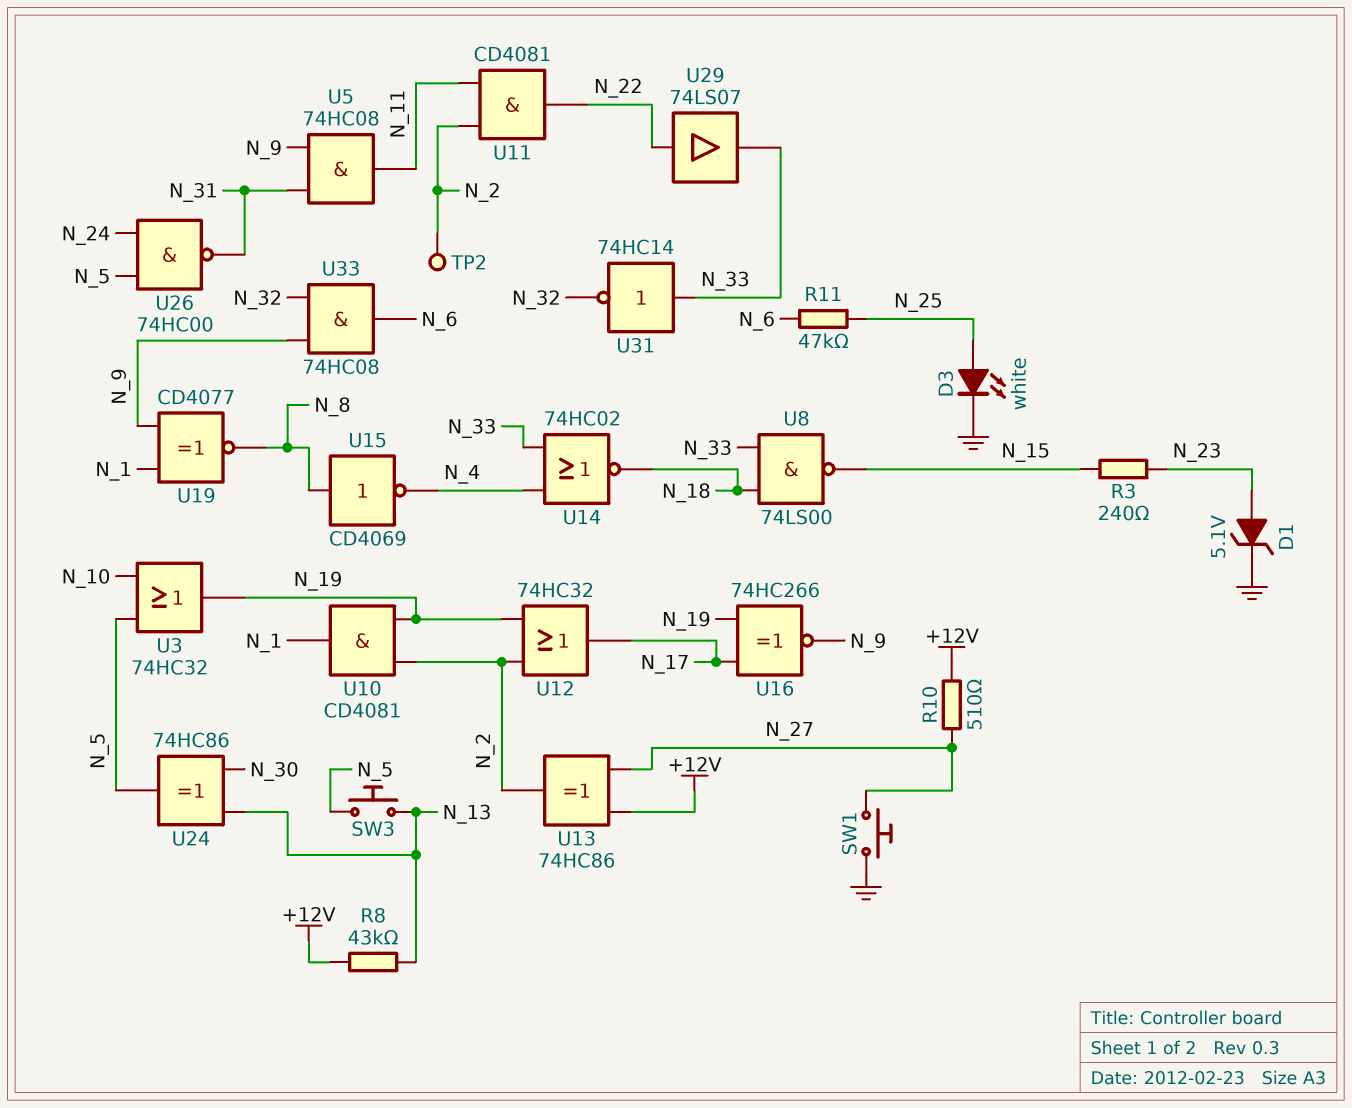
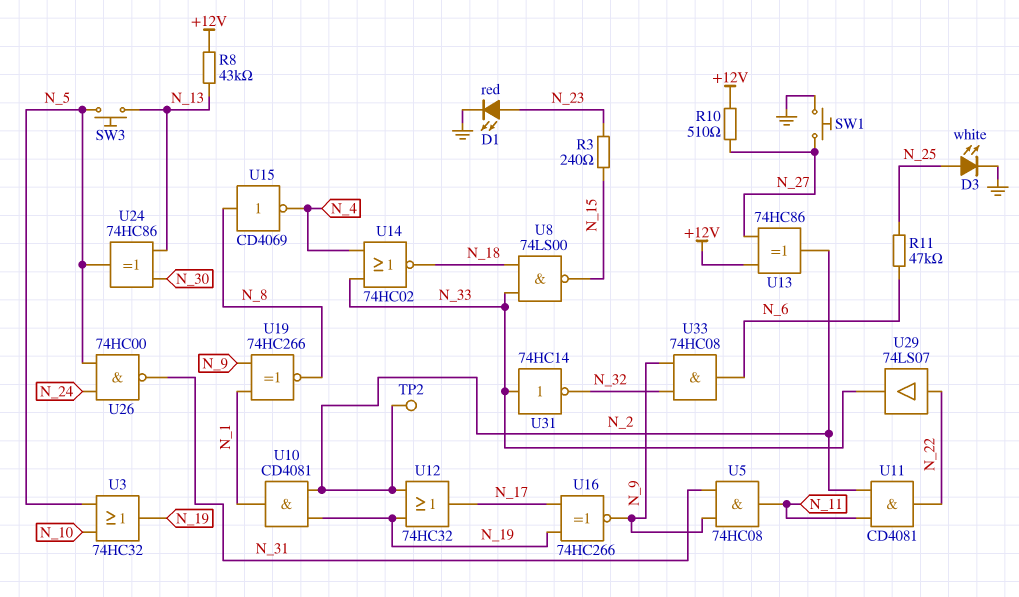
D1: zener 5.1V (A N_23, K GND) -> LED red (A N_23, K GND)
U19: XNOR CD4077 (in N_1, in N_9, out N_8) -> XNOR 74HC266 (in N_1, in N_9, out N_8)

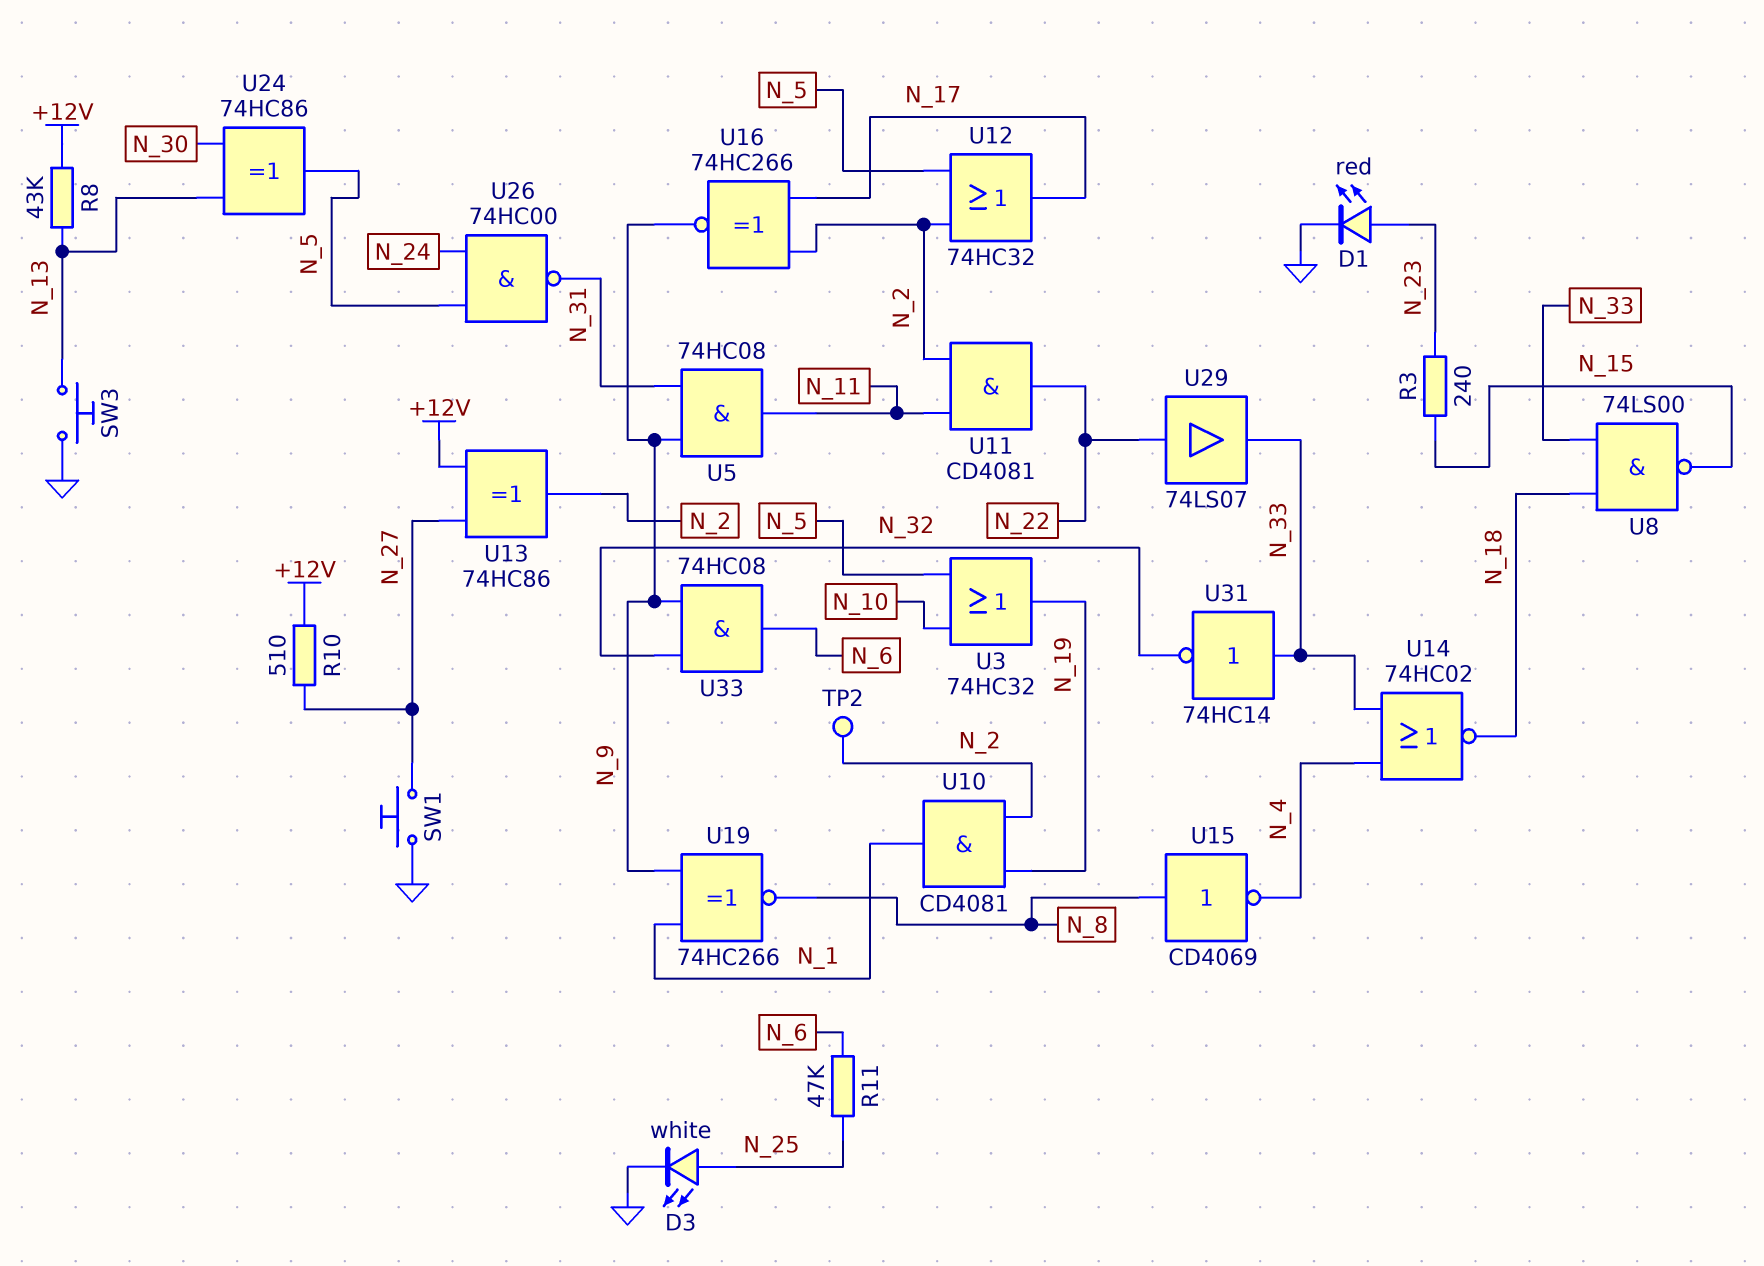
SW3: button (N_5, N_13) -> button (GND, N_13)
U12: OR 74HC32 (in N_2, in N_19, out N_17) -> OR 74HC32 (in N_2, in N_5, out N_17)
U16: XNOR 74HC266 (in N_17, in N_19, out N_9) -> XNOR 74HC266 (in N_2, in N_17, out N_9)

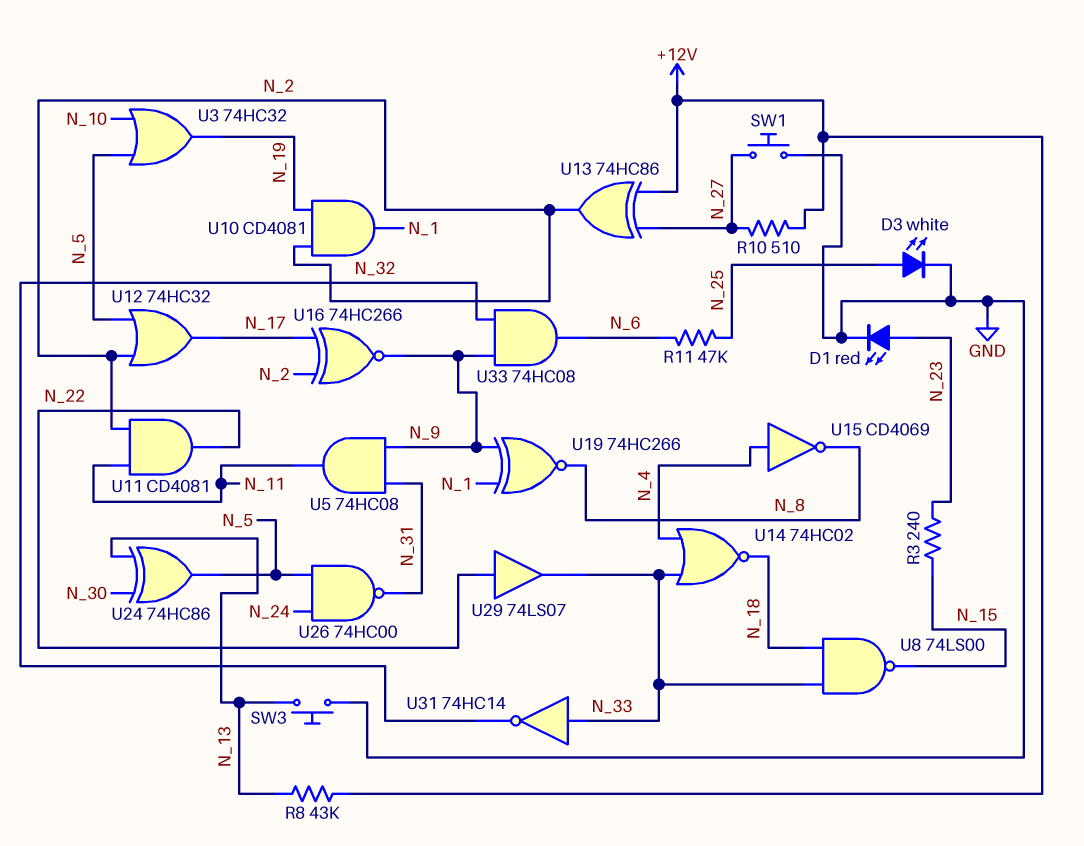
TP2: test point (N_2) -> none
U15: NOT CD4069 (in N_8, out N_4) -> NOT CD4069 (in N_4, out N_8)

